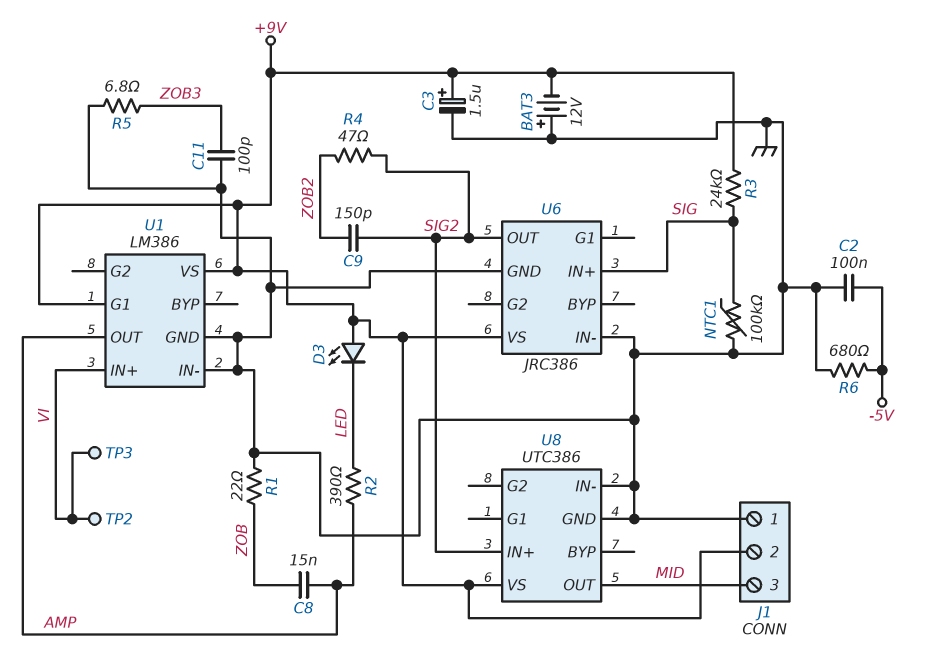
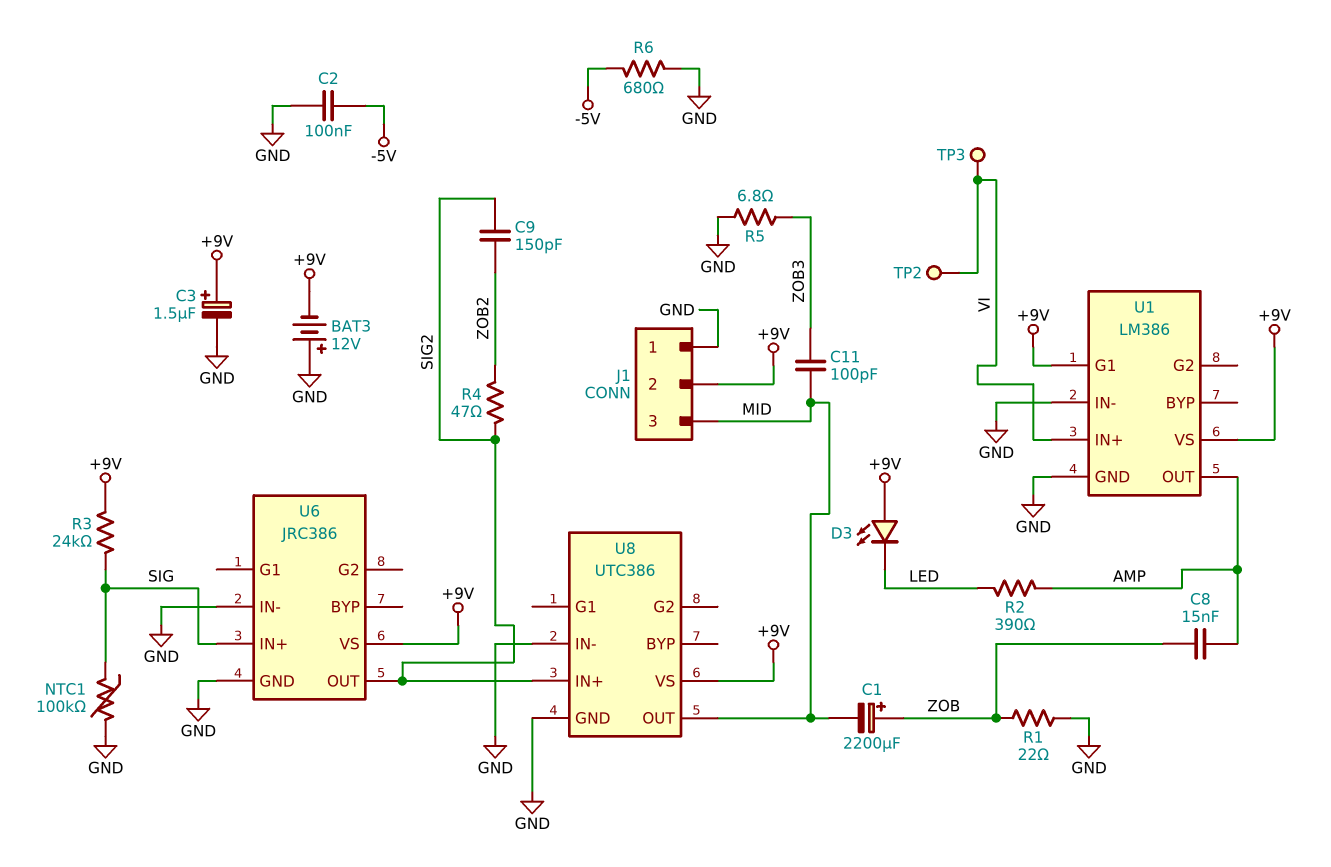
C1: none -> 2200uF (plus ZOB, minus MID)
C11: 100pF (GND, ZOB3) -> 100pF (MID, ZOB3)

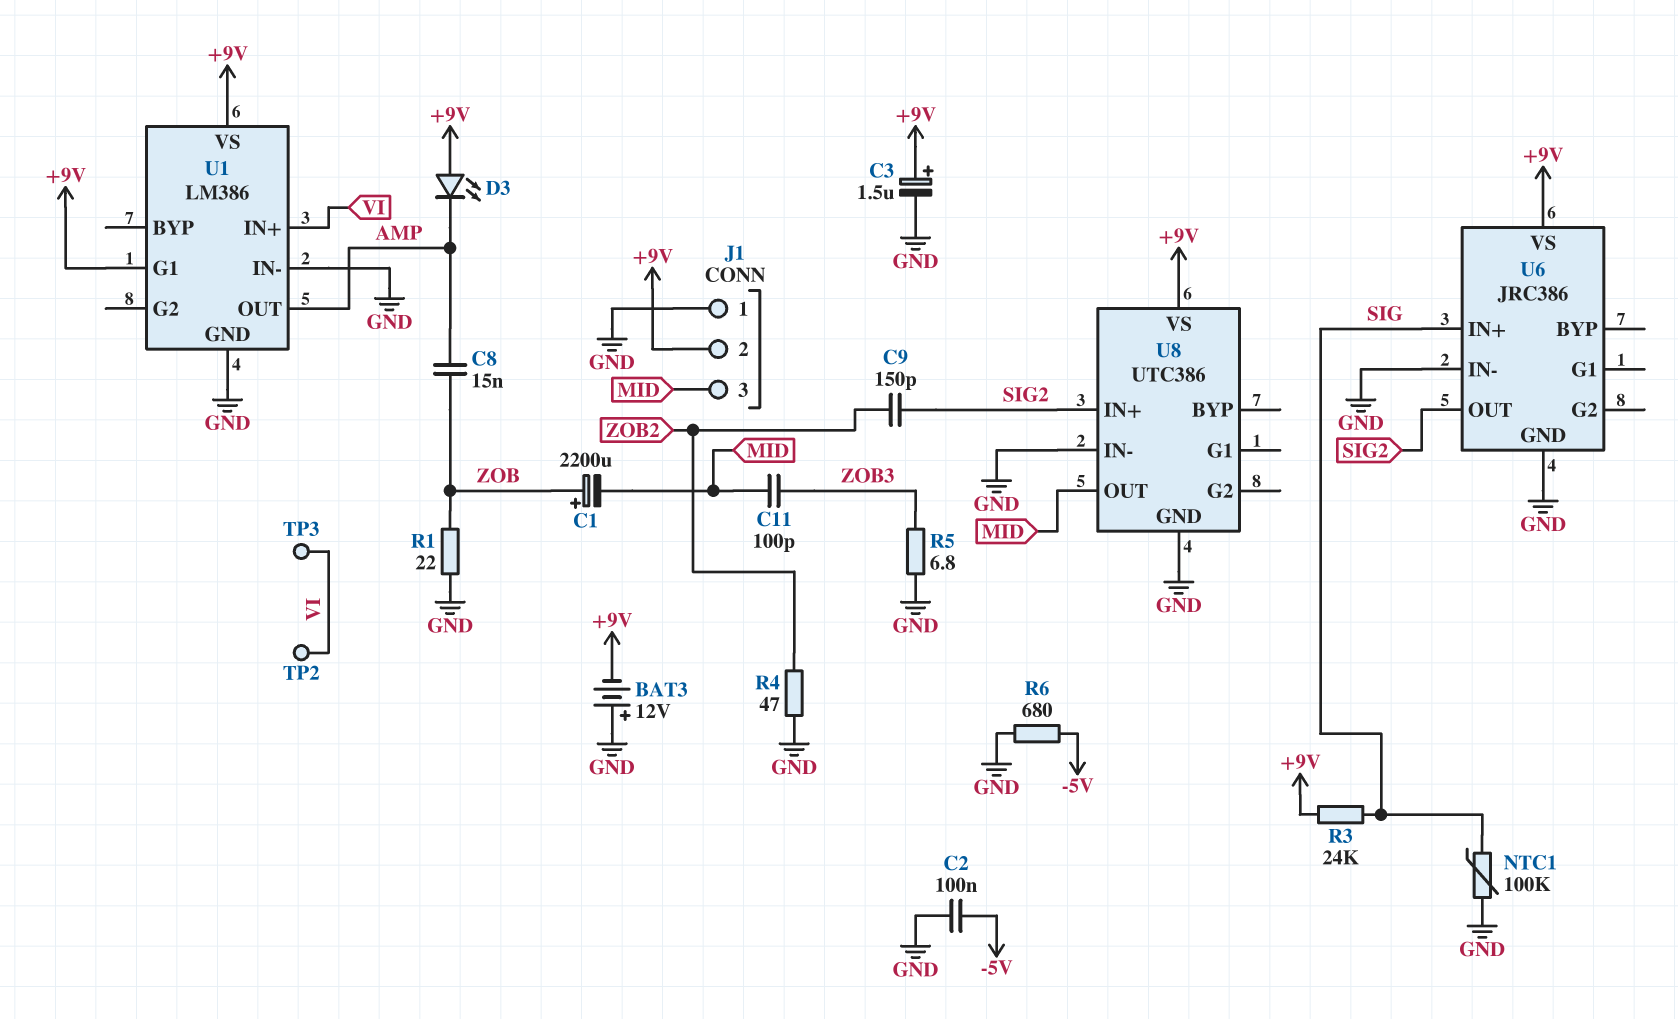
D3: LED (A +9V, K LED) -> LED (A +9V, K AMP)
R2: 390 (AMP, LED) -> none
R4: 47 (SIG2, ZOB2) -> 47 (GND, ZOB2)

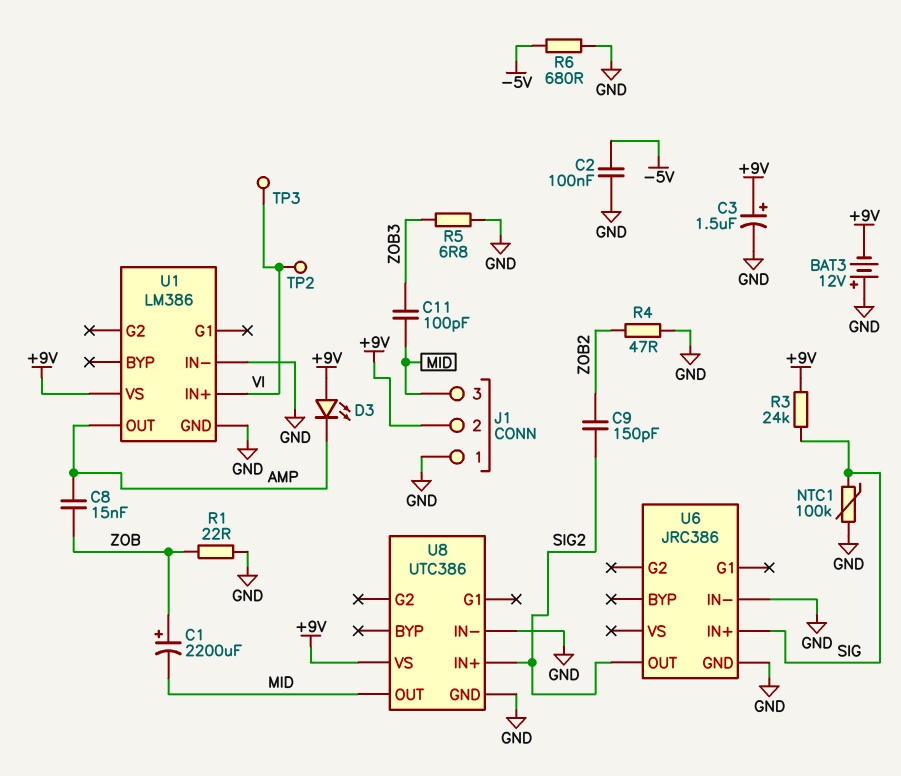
U1 pin G1: +9V -> none
U6 pin VS: +9V -> none

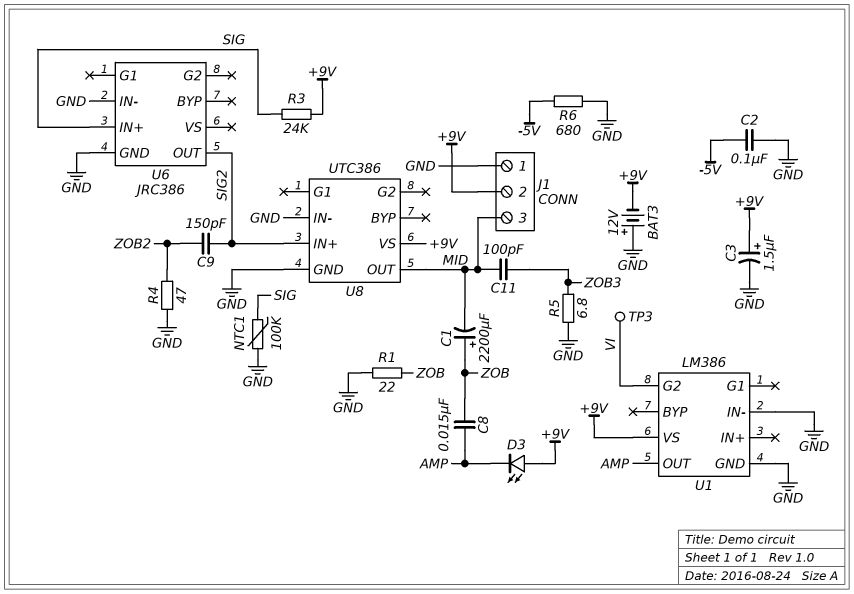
TP2: test point (VI) -> none
U1 pin G2: none -> VI
U1 pin IN+: VI -> none

